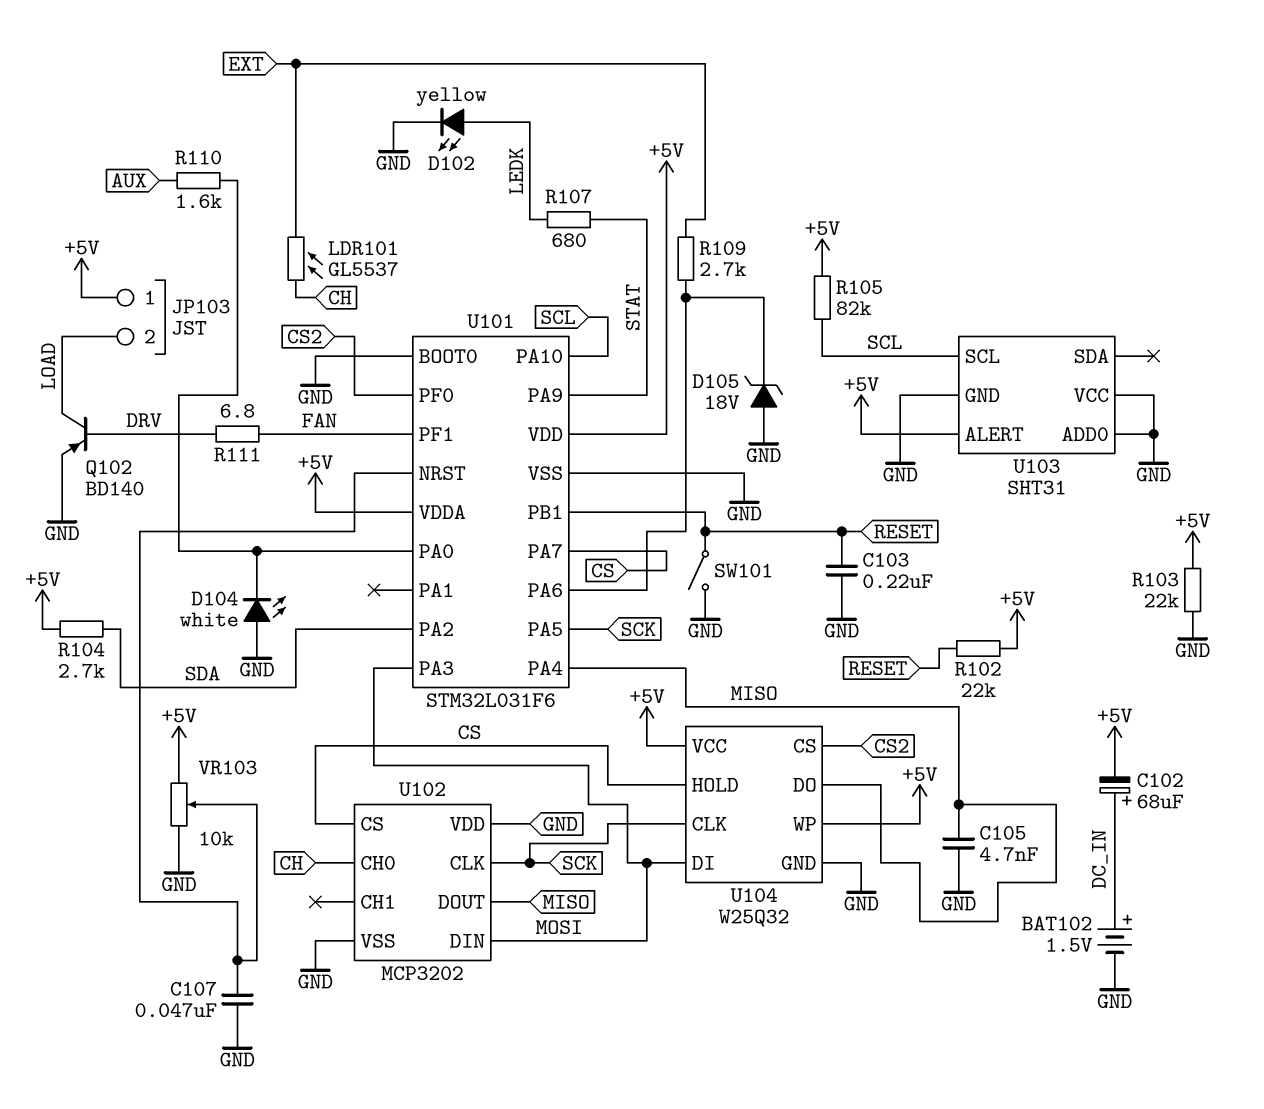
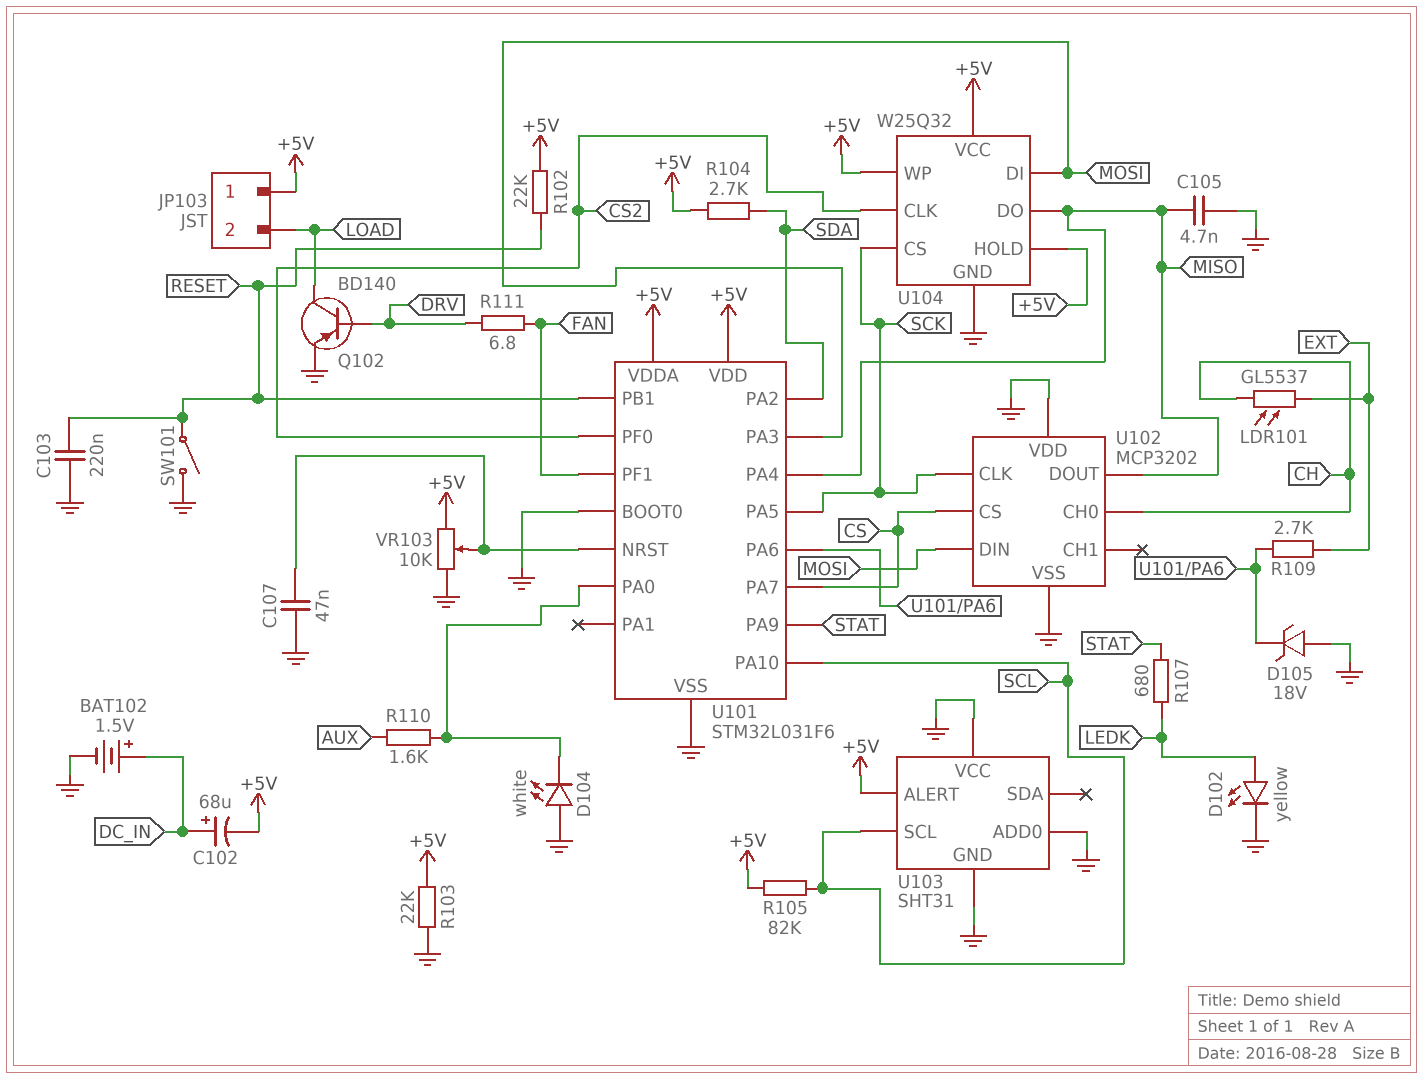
U104 pin CLK: SCK -> CS2
U104 pin CS: CS2 -> SCK
U104 pin HOLD: CS -> +5V

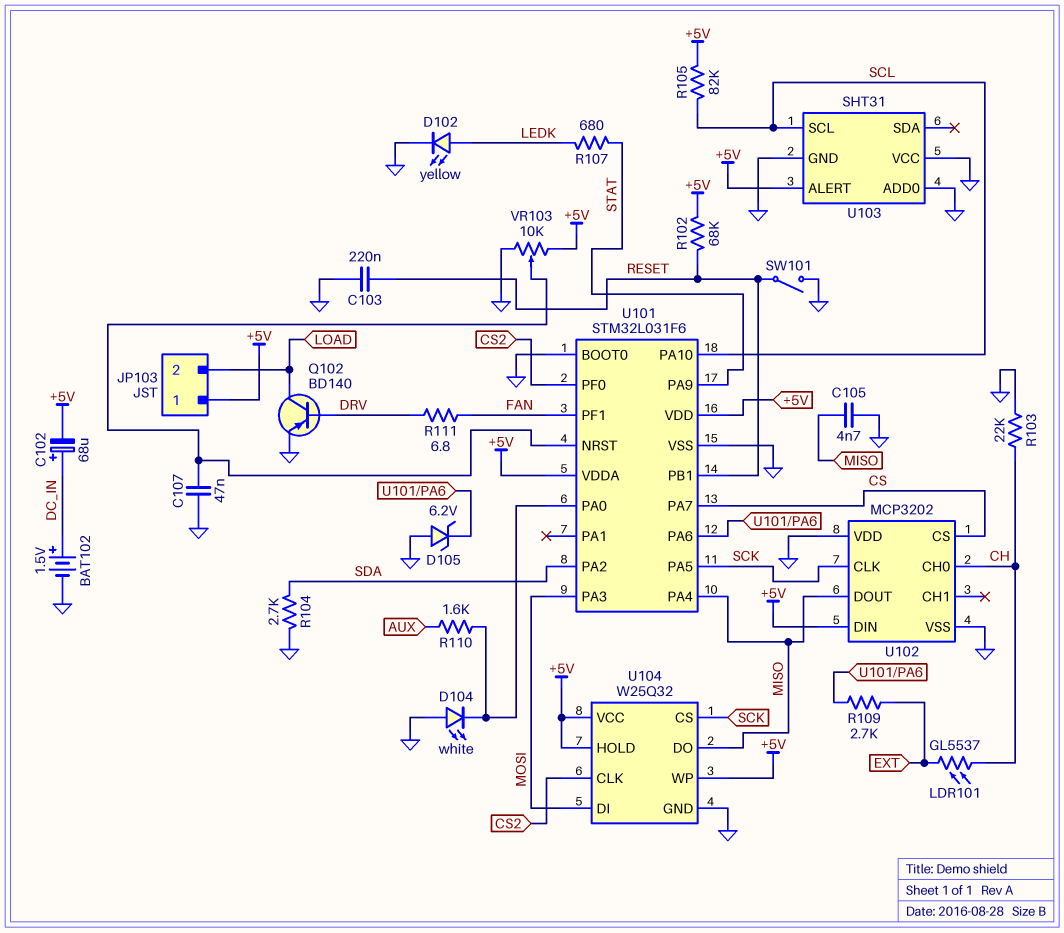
D105: zener 18V (A GND, K U101/PA6) -> zener 6.2V (A GND, K U101/PA6)
R102: 22k (+5V, RESET) -> 68k (+5V, RESET)
R103: 22k (+5V, GND) -> 22k (CH, GND)
R104: 2.7k (+5V, SDA) -> 2.7k (GND, SDA)
U102 pin DIN: MOSI -> +5V

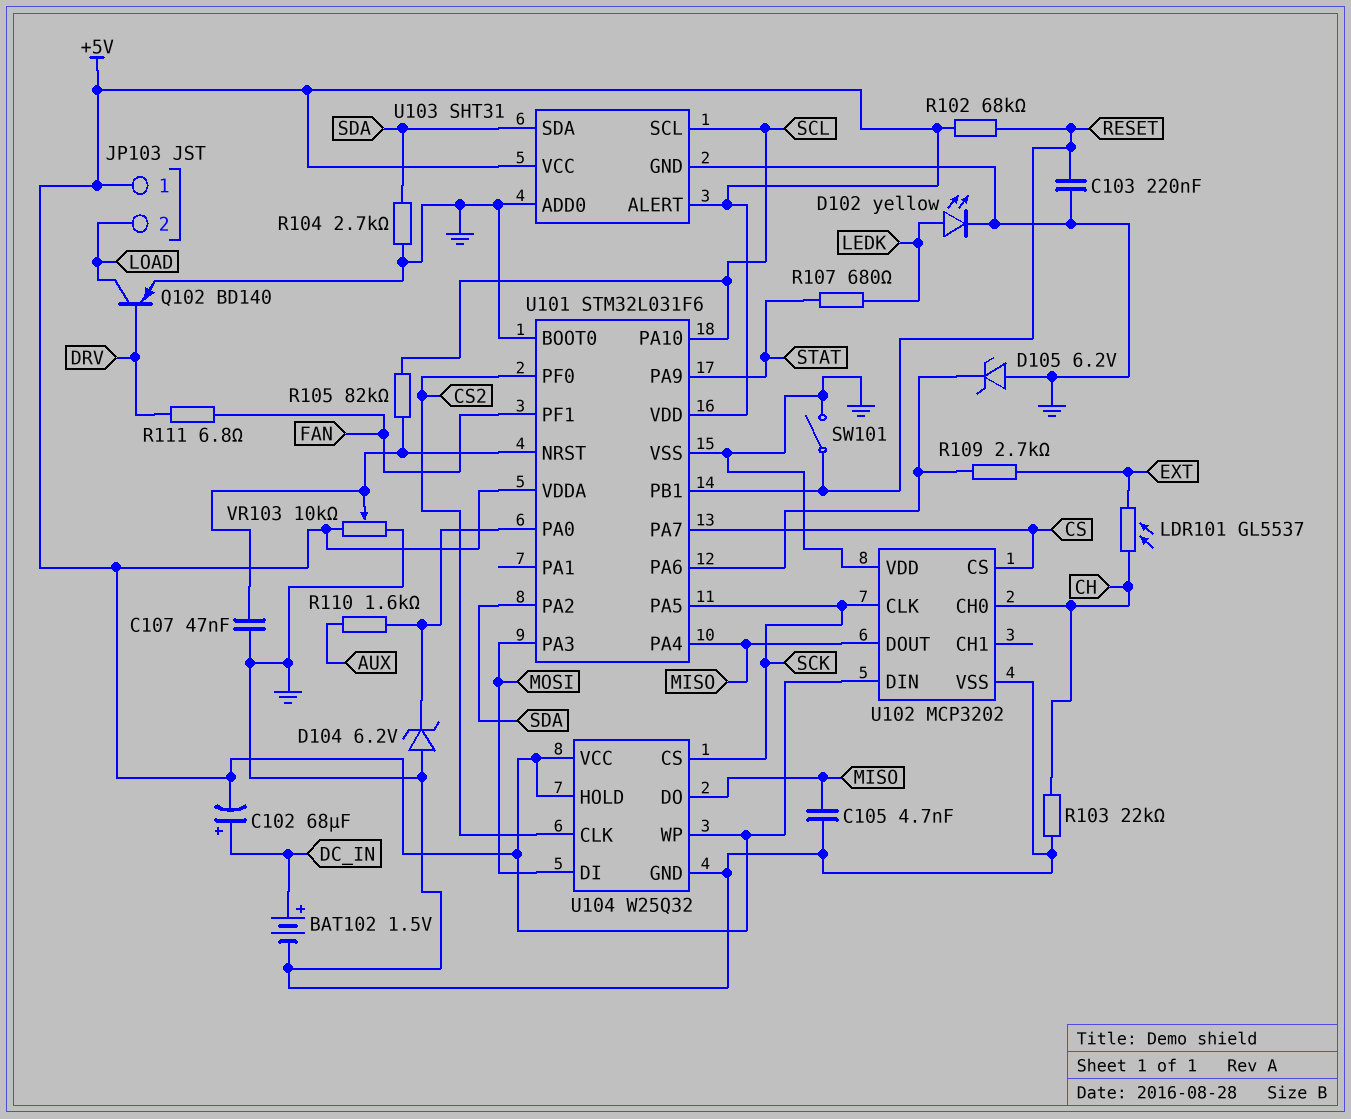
D104: LED white (A GND, K U101/PA0) -> zener 6.2V (A GND, K U101/PA0)
R105: 82k (+5V, SCL) -> 82k (SCL, U101/NRST)
U103 pin SDA: none -> SDA
U103 pin VCC: GND -> +5V

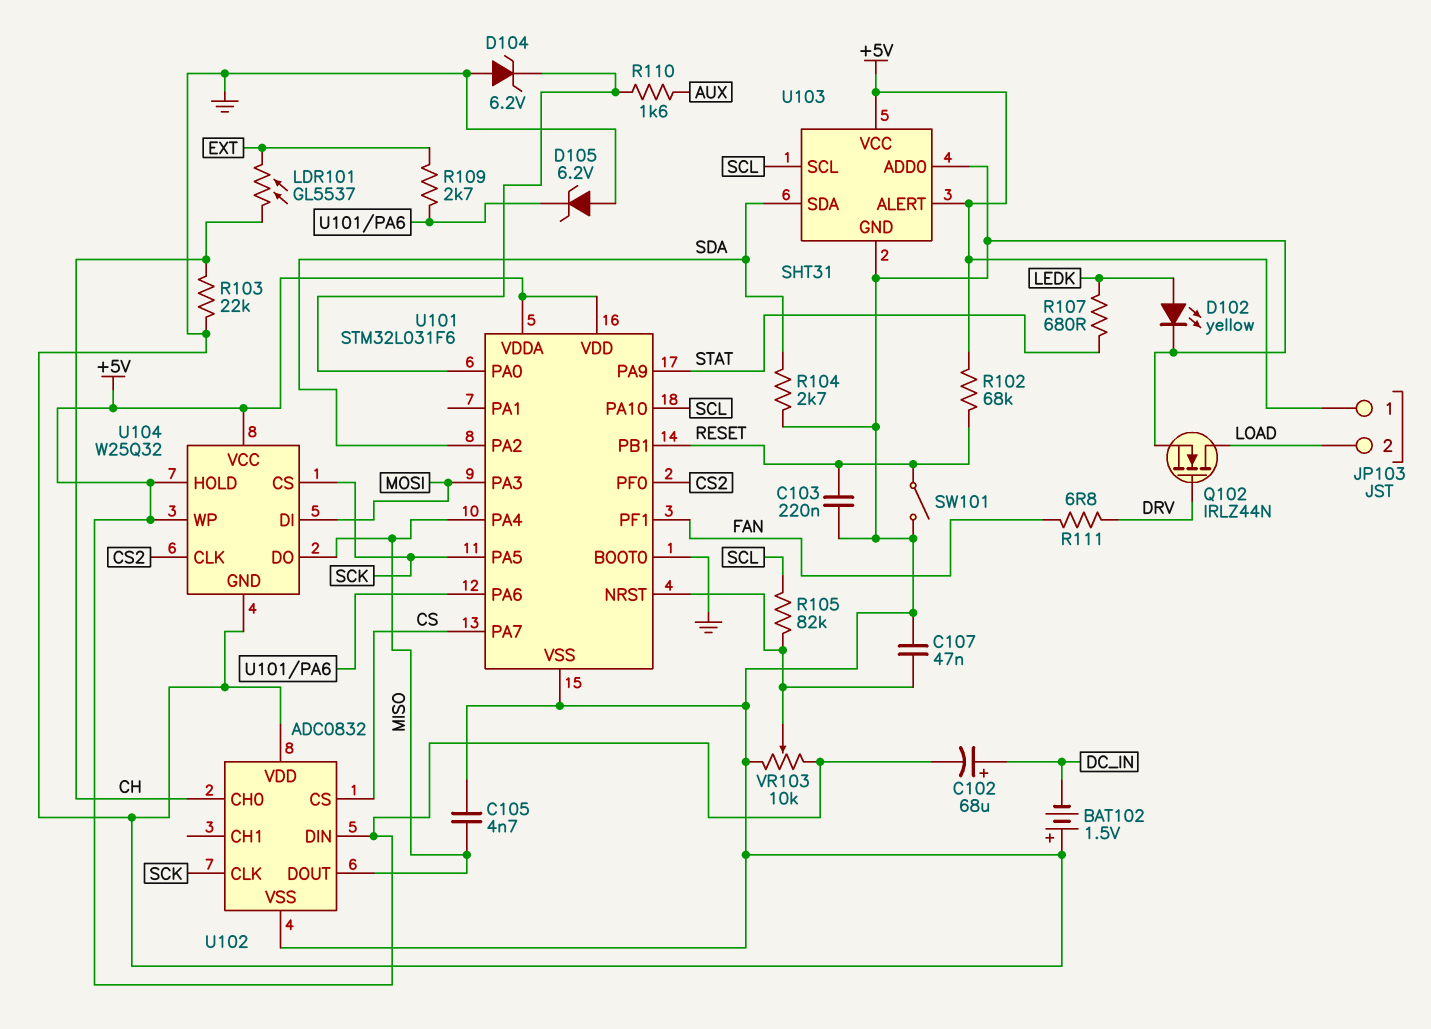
BAT102: 1.5V (plus DC_IN, minus GND) -> 1.5V (plus GND, minus DC_IN)
Q102: PNP BD140 (B DRV, C LOAD, E GND) -> NMOS IRLZ44N (G DRV, D LOAD, S GND)
U102: MCP3202 -> ADC0832

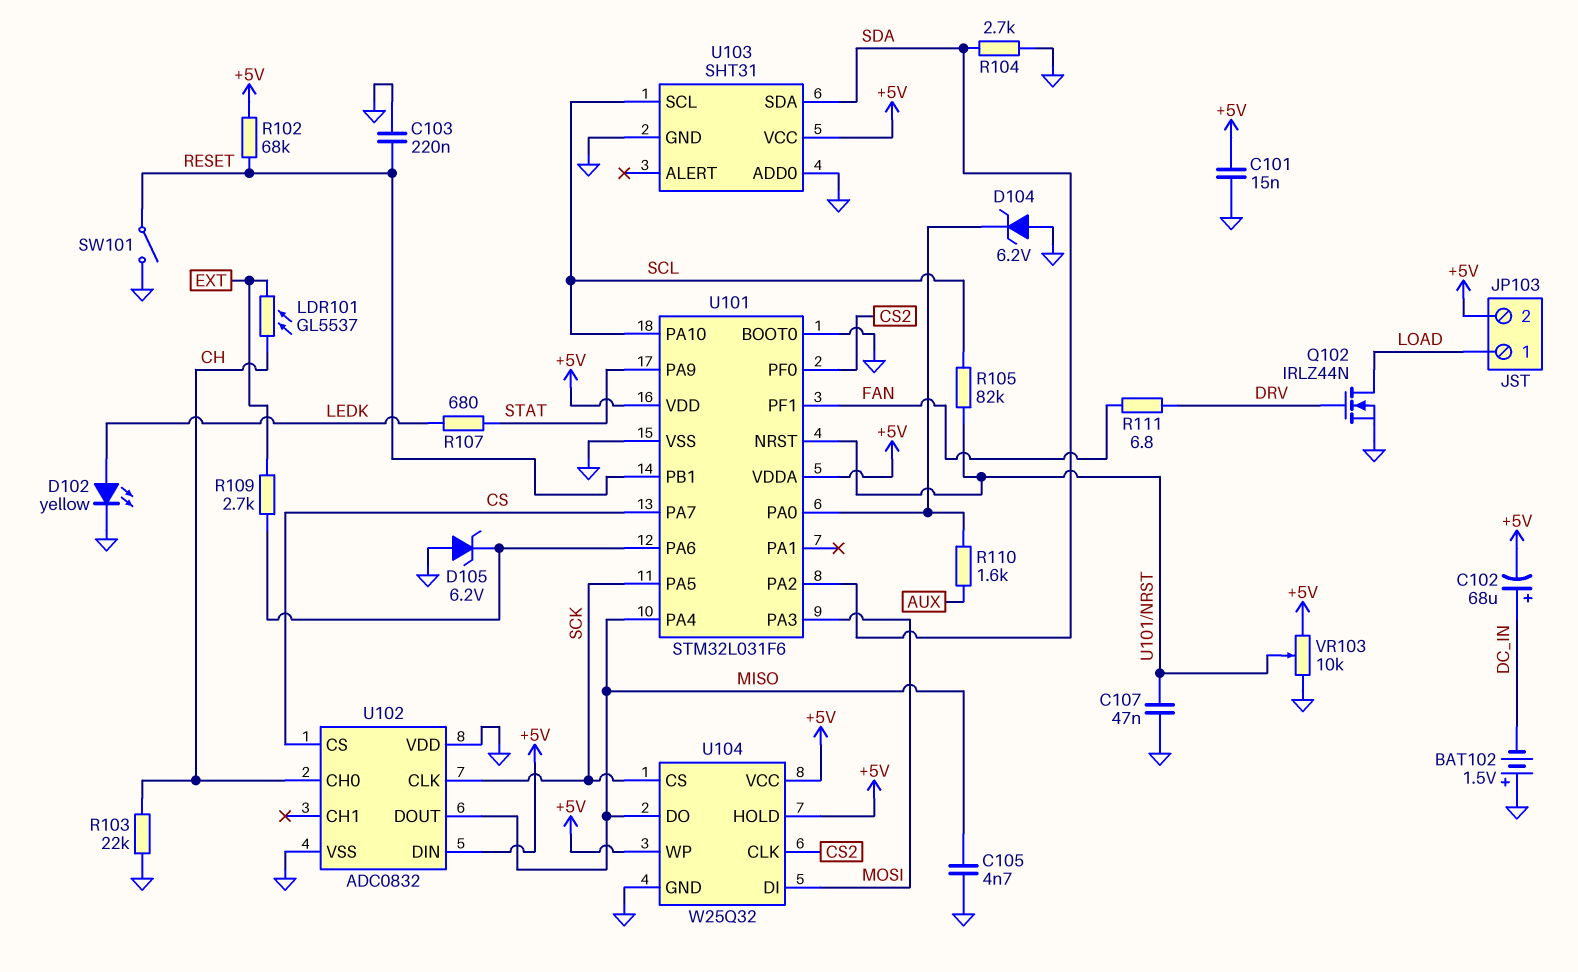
C101: none -> 15nF (+5V, GND)
JP103 pin 1: +5V -> LOAD
JP103 pin 2: LOAD -> +5V
U103 pin ALERT: +5V -> none

